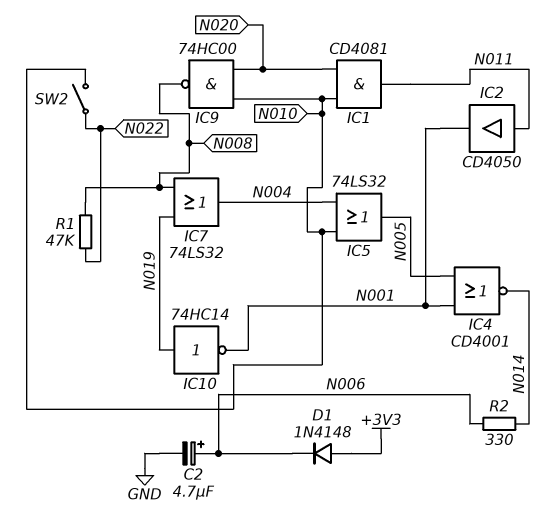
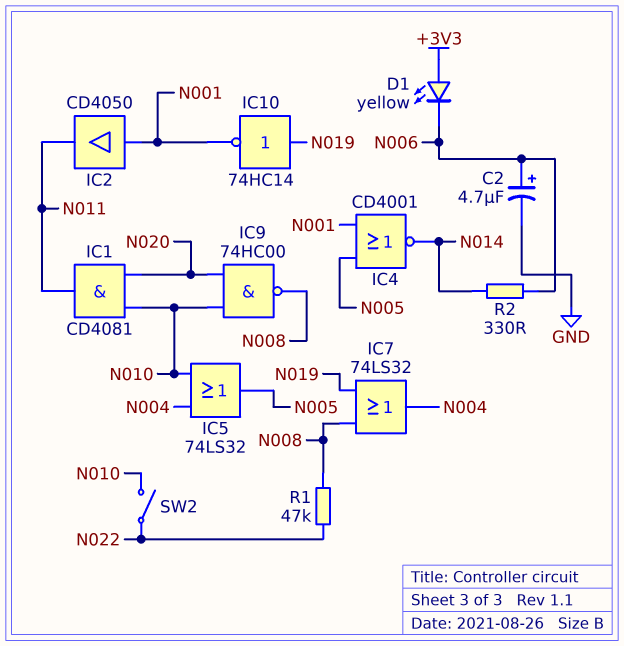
D1: diode 1N4148 (A +3V3, K N006) -> LED yellow (A +3V3, K N006)
IC2: buffer CD4050 (in N011, out N001) -> buffer CD4050 (in N001, out N011)

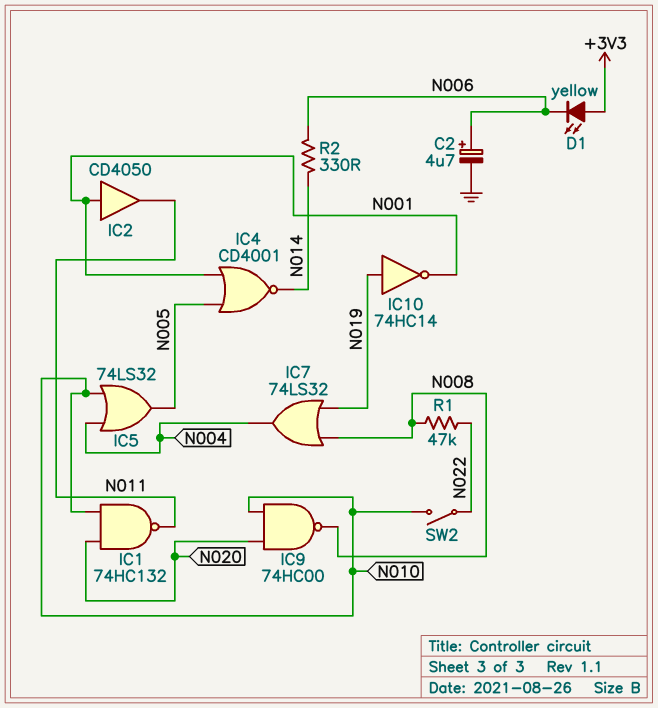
IC1: AND CD4081 (in N010, in N020, out N011) -> NAND 74HC132 (in N010, in N020, out N011)

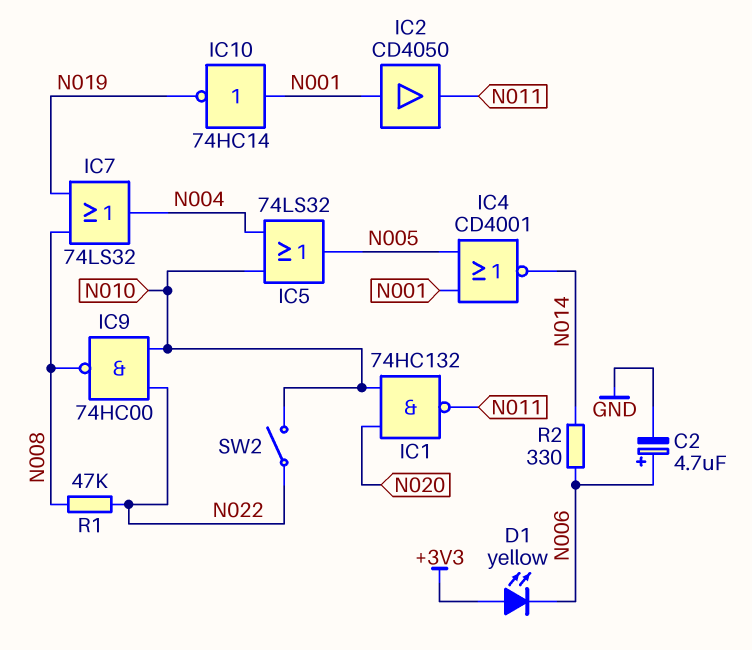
IC9: NAND 74HC00 (in N010, in N020, out N008) -> NAND 74HC00 (in N010, in N022, out N008)
IC10: NOT 74HC14 (in N019, out N001) -> NOT 74HC14 (in N001, out N019)

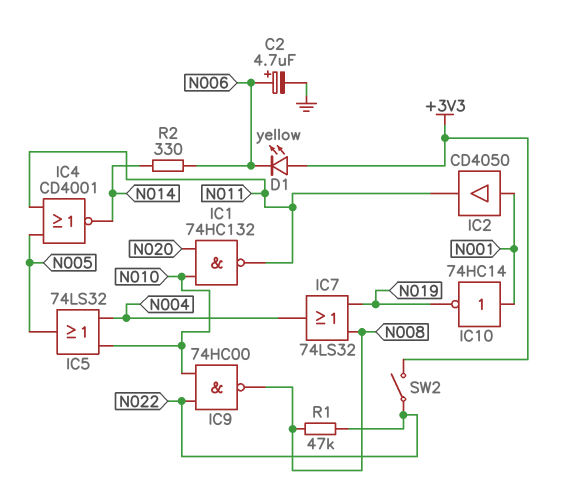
IC4: NOR CD4001 (in N001, in N005, out N014) -> NOR CD4001 (in N005, in N011, out N014)
SW2: switch (N010, N022) -> switch (+3V3, N022)

